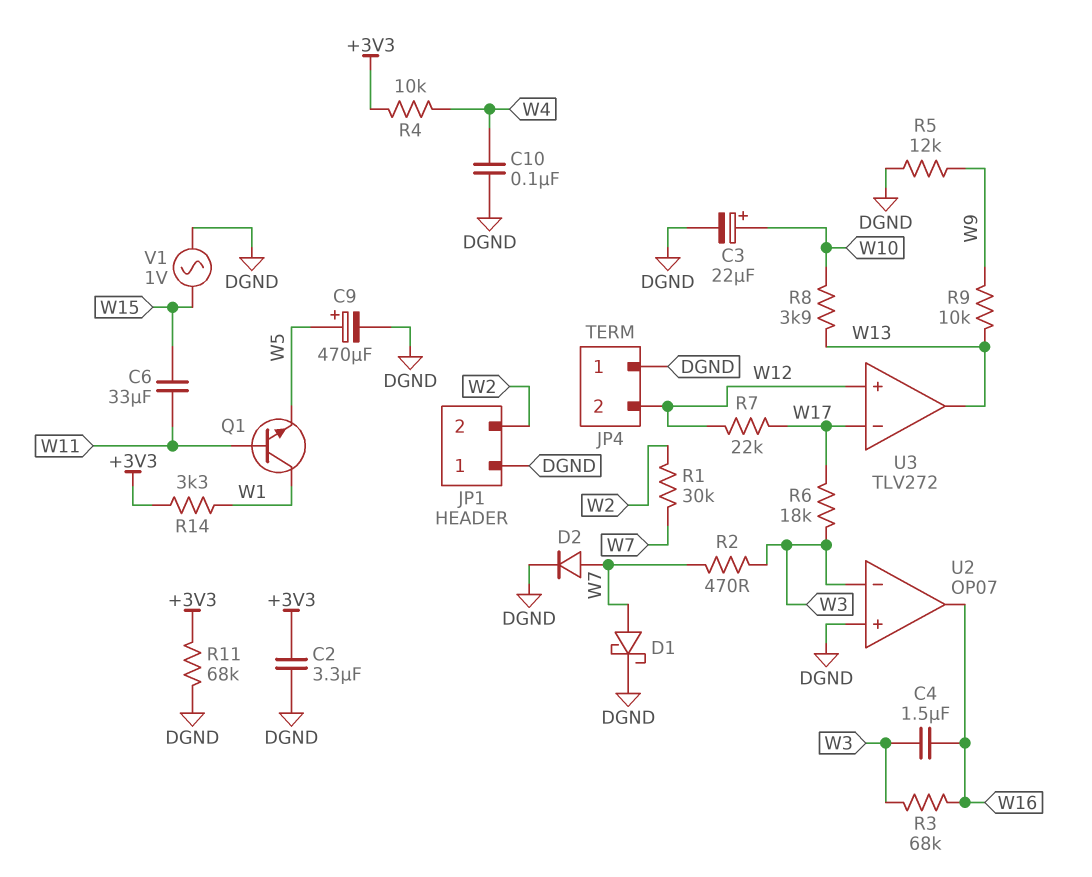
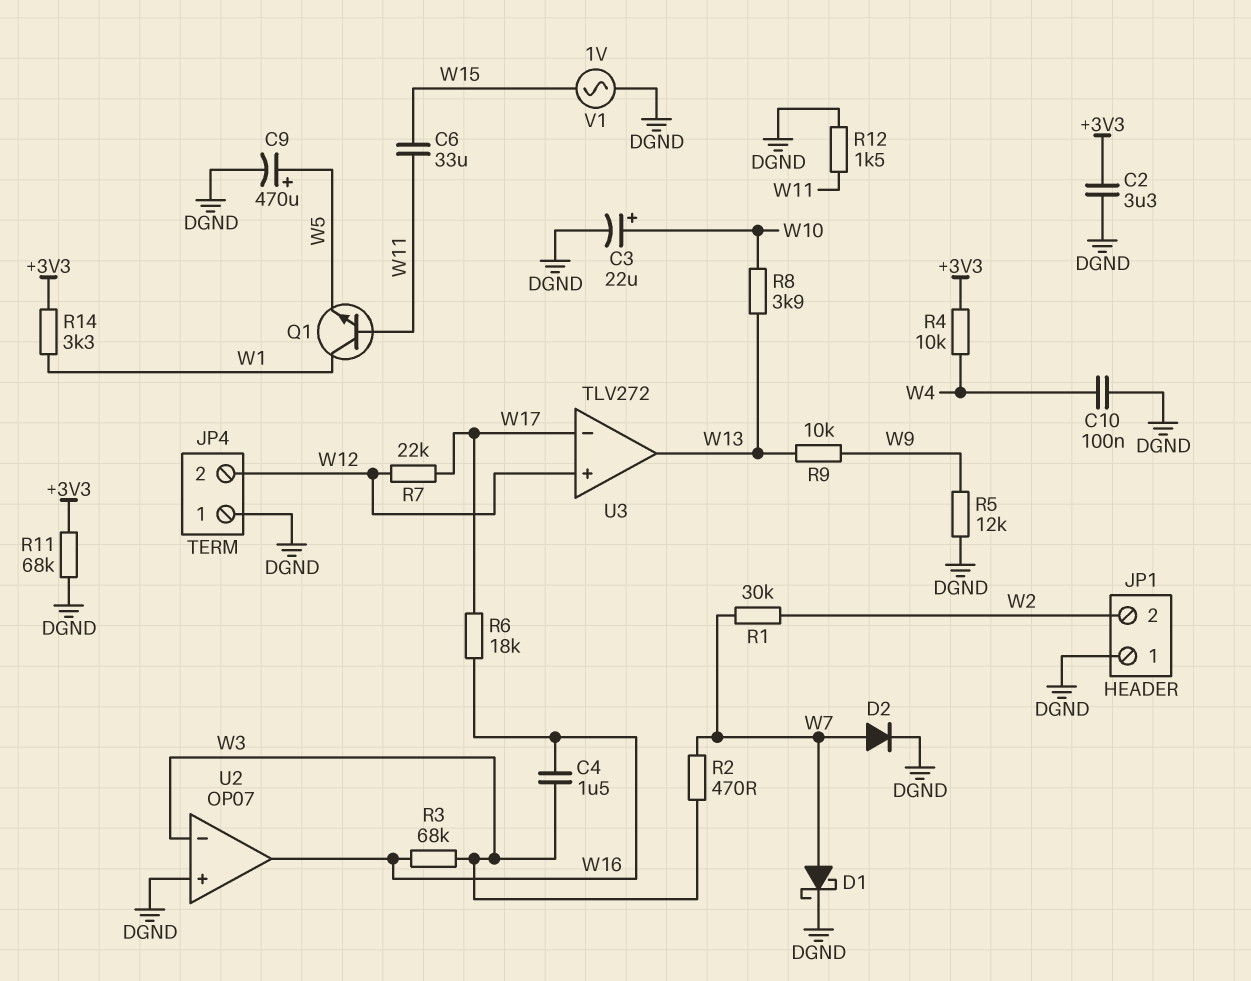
R6: 18k (W3, W17) -> 18k (W16, W17)
R12: none -> 1.5k (DGND, W11)

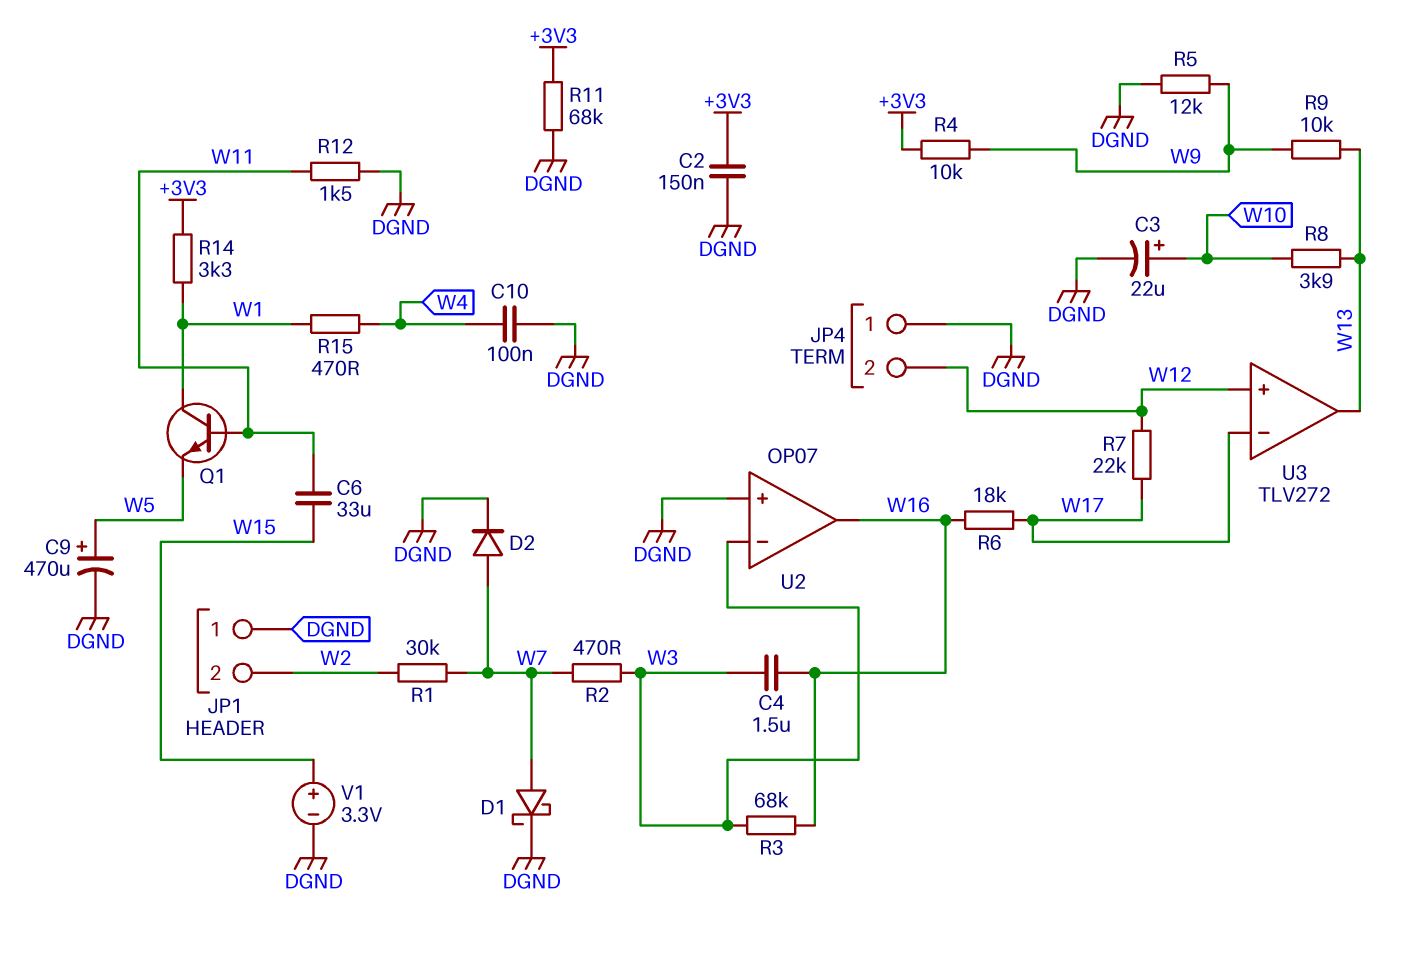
C2: 3.3uF (+3V3, DGND) -> 150nF (+3V3, DGND)
R4: 10k (+3V3, W4) -> 10k (+3V3, W9)
R15: none -> 470 (W1, W4)
V1: AC 1V (DGND, W15) -> 3.3V (plus W15, minus DGND)

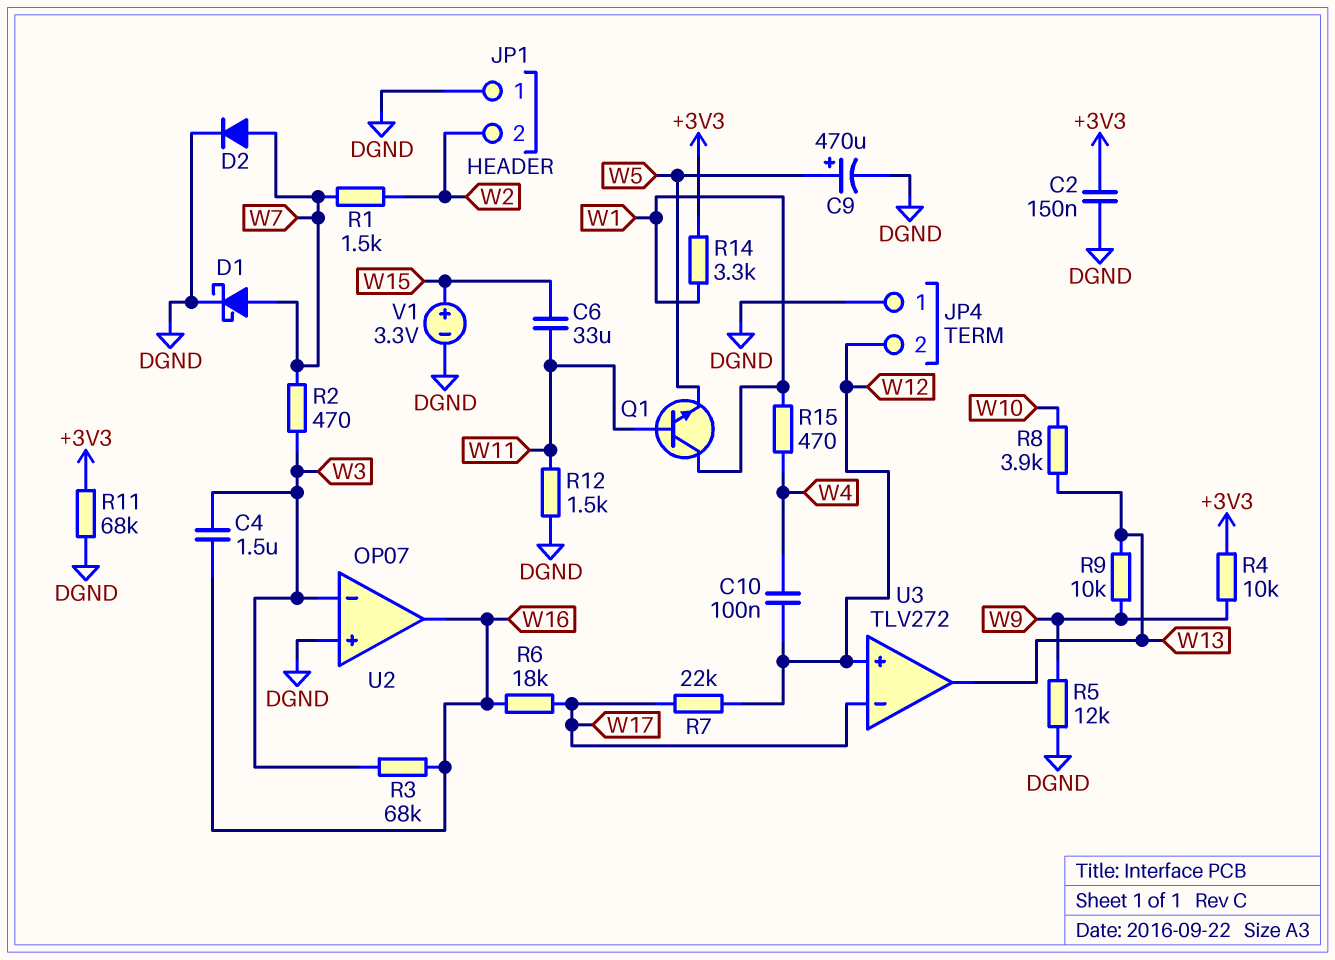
C3: 22uF (plus W10, minus DGND) -> none
C10: 100nF (DGND, W4) -> 100nF (W4, W12)
R1: 30k (W2, W7) -> 1.5k (W2, W7)

